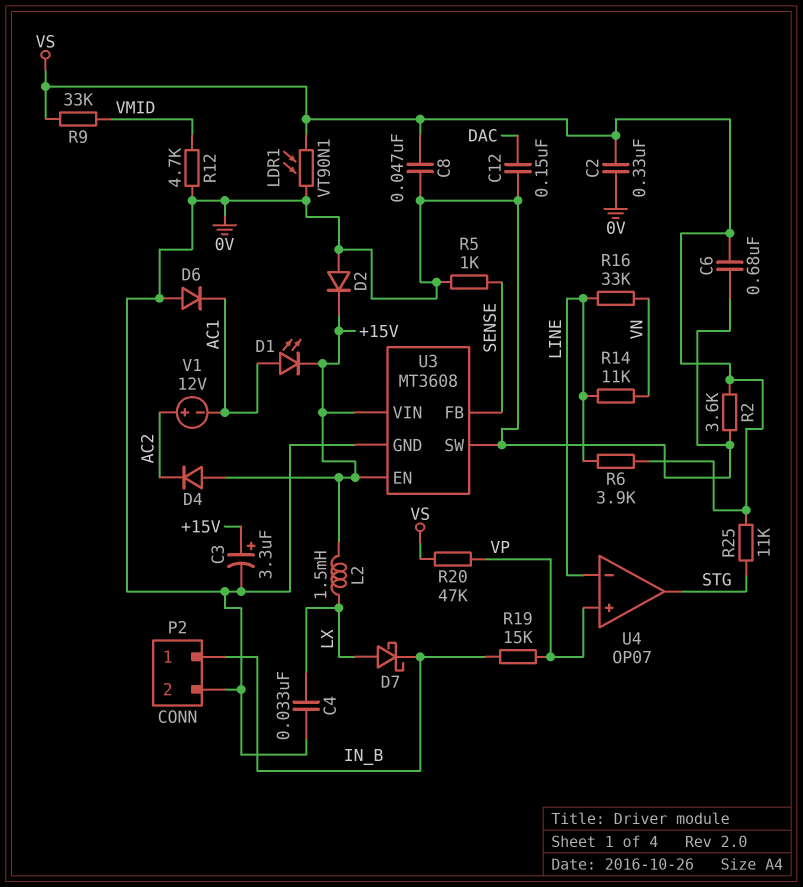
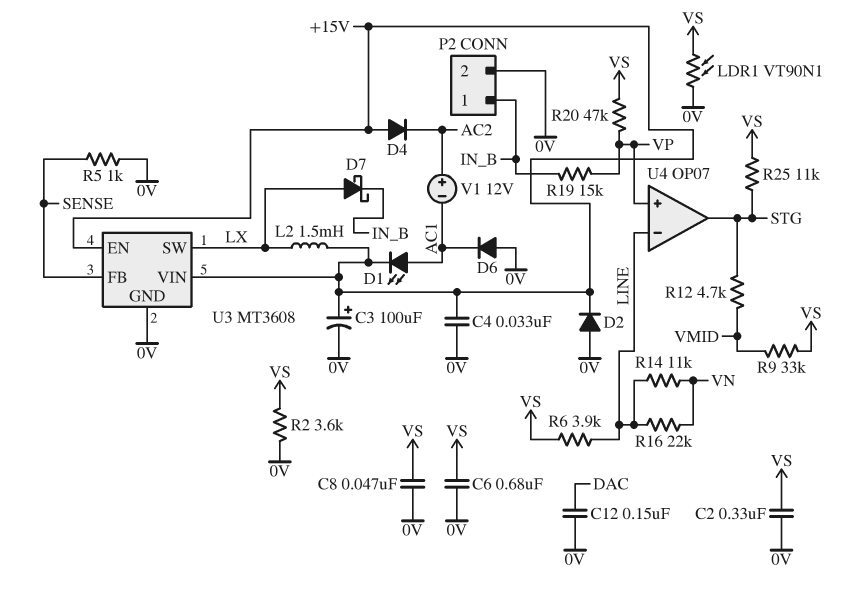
C3: 3.3uF (plus +15V, minus 0V) -> 100uF (plus +15V, minus 0V)
C4: 33nF (0V, LX) -> 33nF (+15V, 0V)
R12: 4.7k (0V, VMID) -> 4.7k (STG, VMID)
R16: 33k (LINE, VN) -> 22k (LINE, VN)
U3 pin SW: 0V -> LX

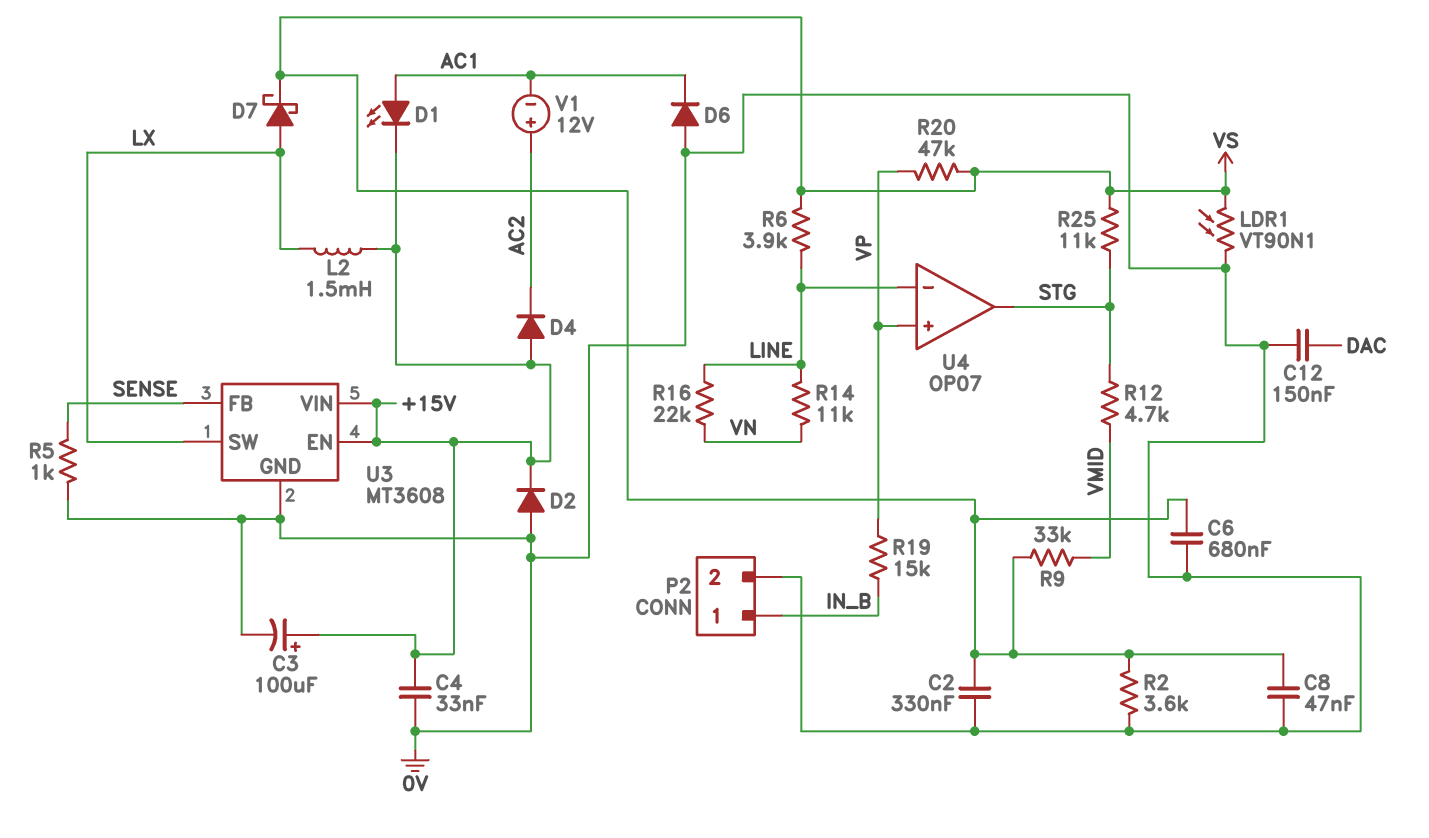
D7: schottky (A LX, K IN_B) -> schottky (A LX, K VS)

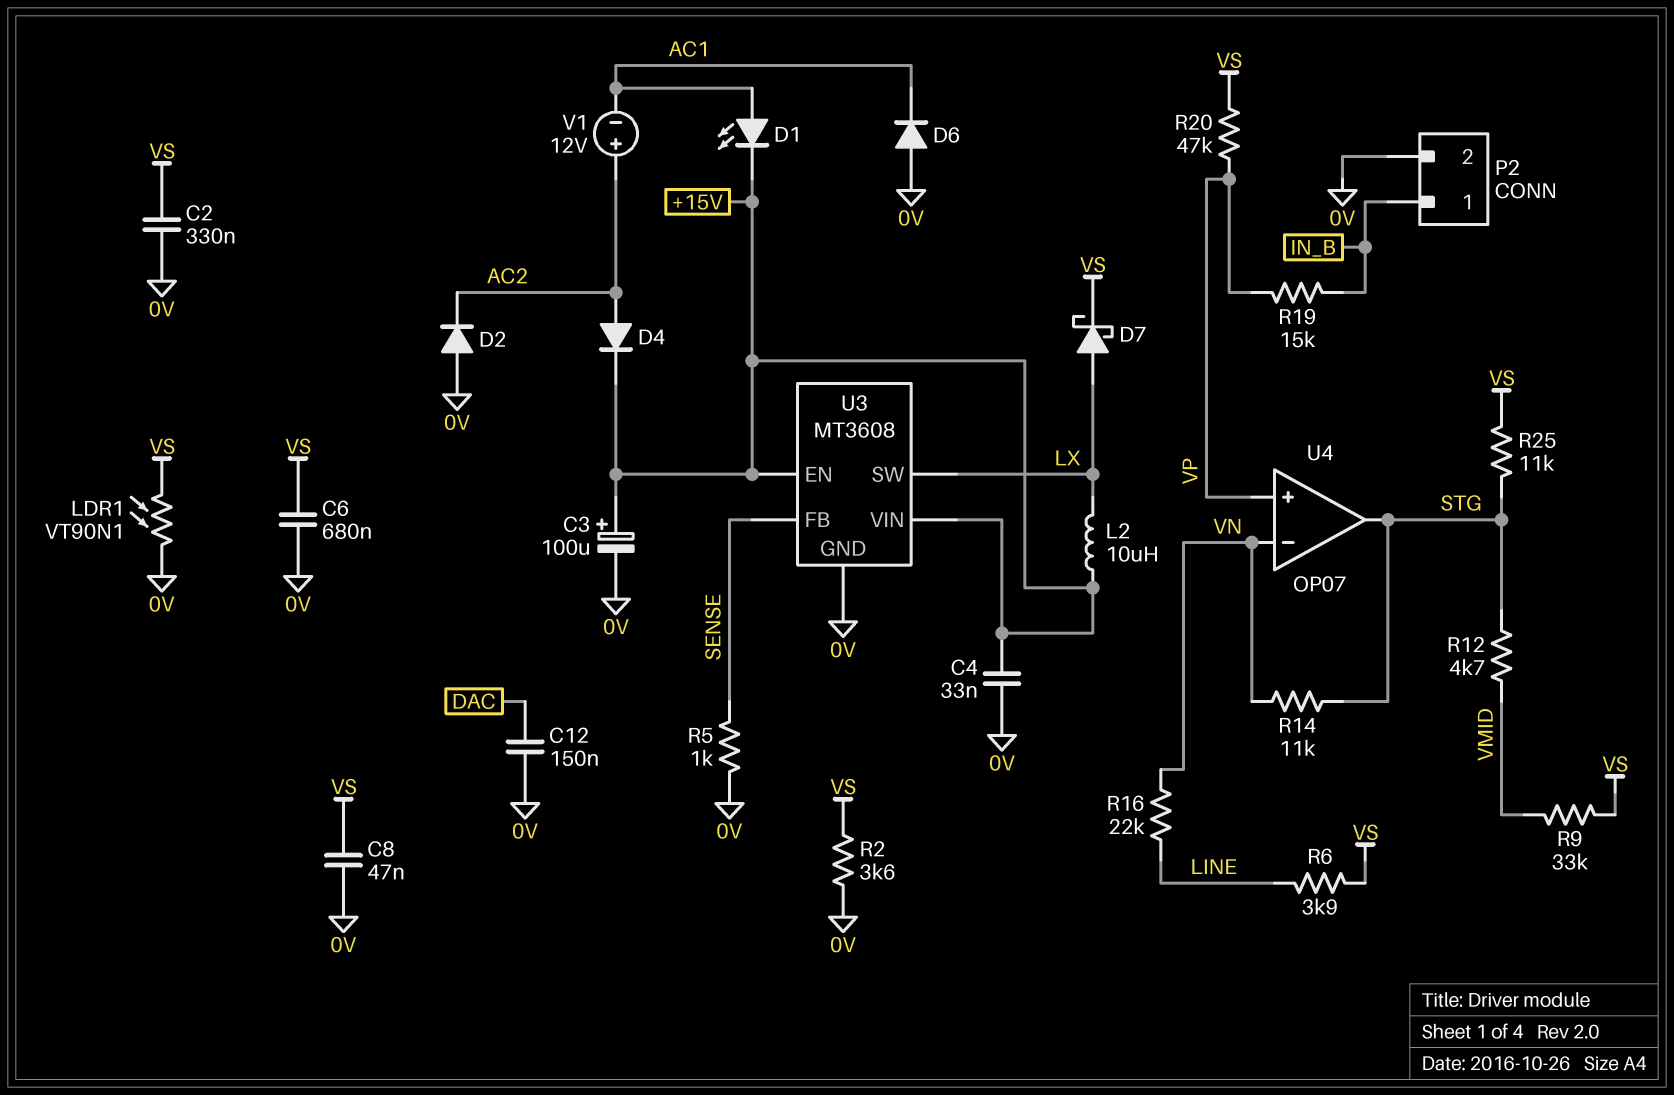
D2: diode (A 0V, K +15V) -> diode (A 0V, K AC2)
D4: diode (A +15V, K AC2) -> diode (A AC2, K +15V)
L2: 1.5mH (+15V, LX) -> 10uH (+15V, LX)
R14: 11k (LINE, VN) -> 11k (STG, VN)
U4 pin in-: LINE -> VN

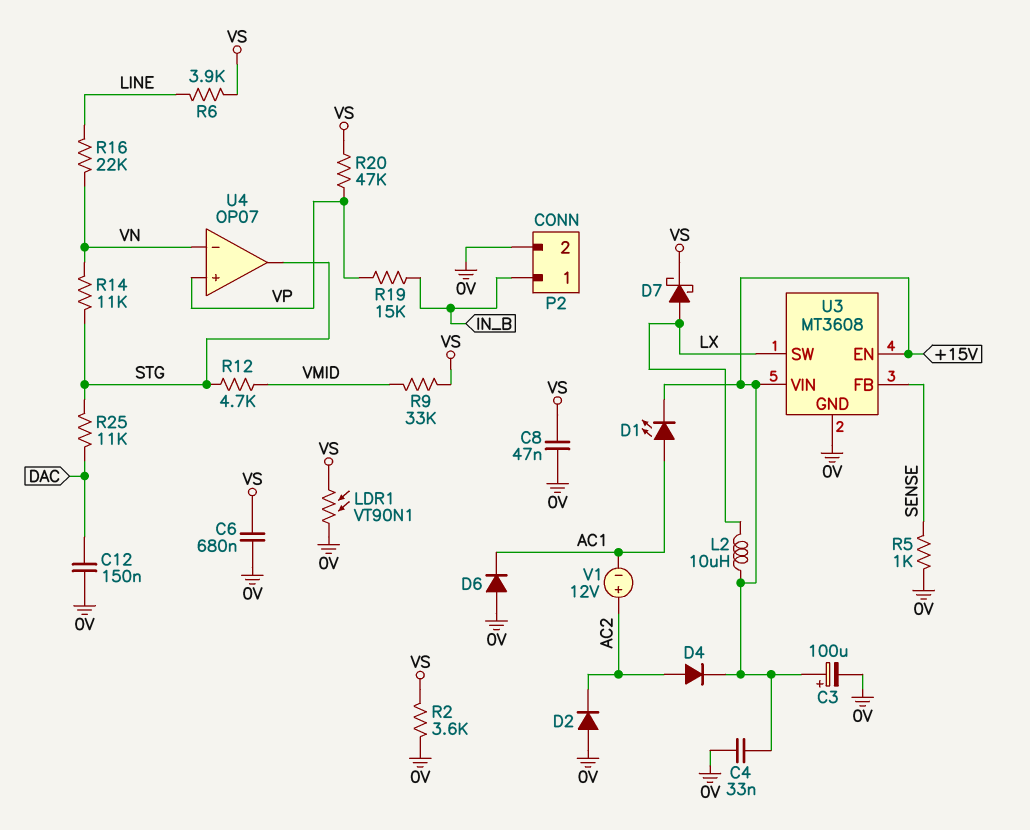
C2: 330nF (0V, VS) -> none
R25: 11k (STG, VS) -> 11k (DAC, STG)

